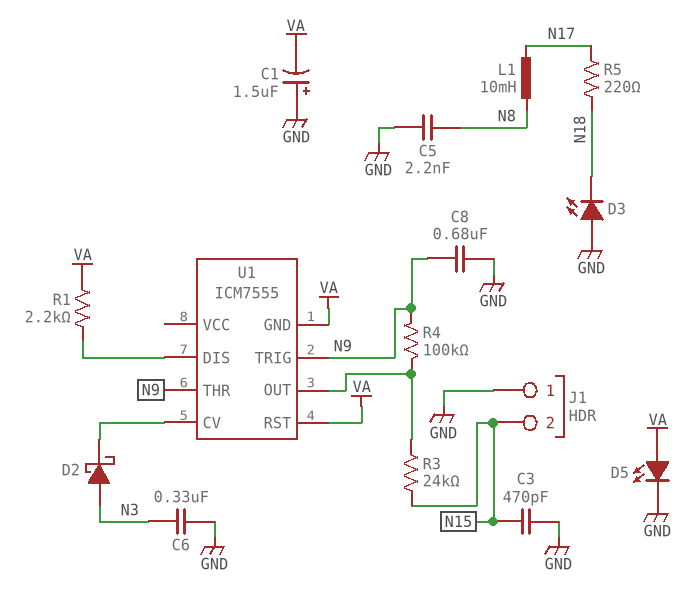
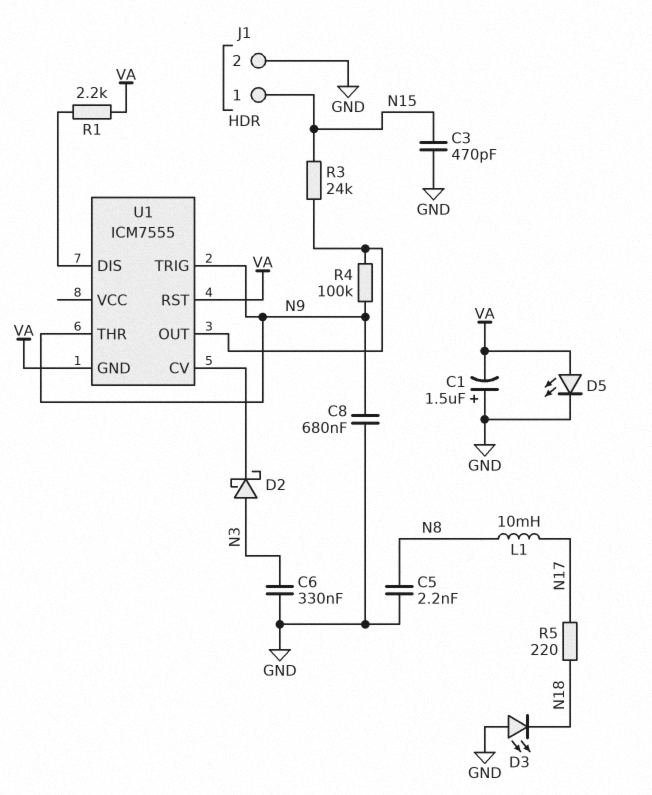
J1 pin 1: GND -> N15
J1 pin 2: N15 -> GND

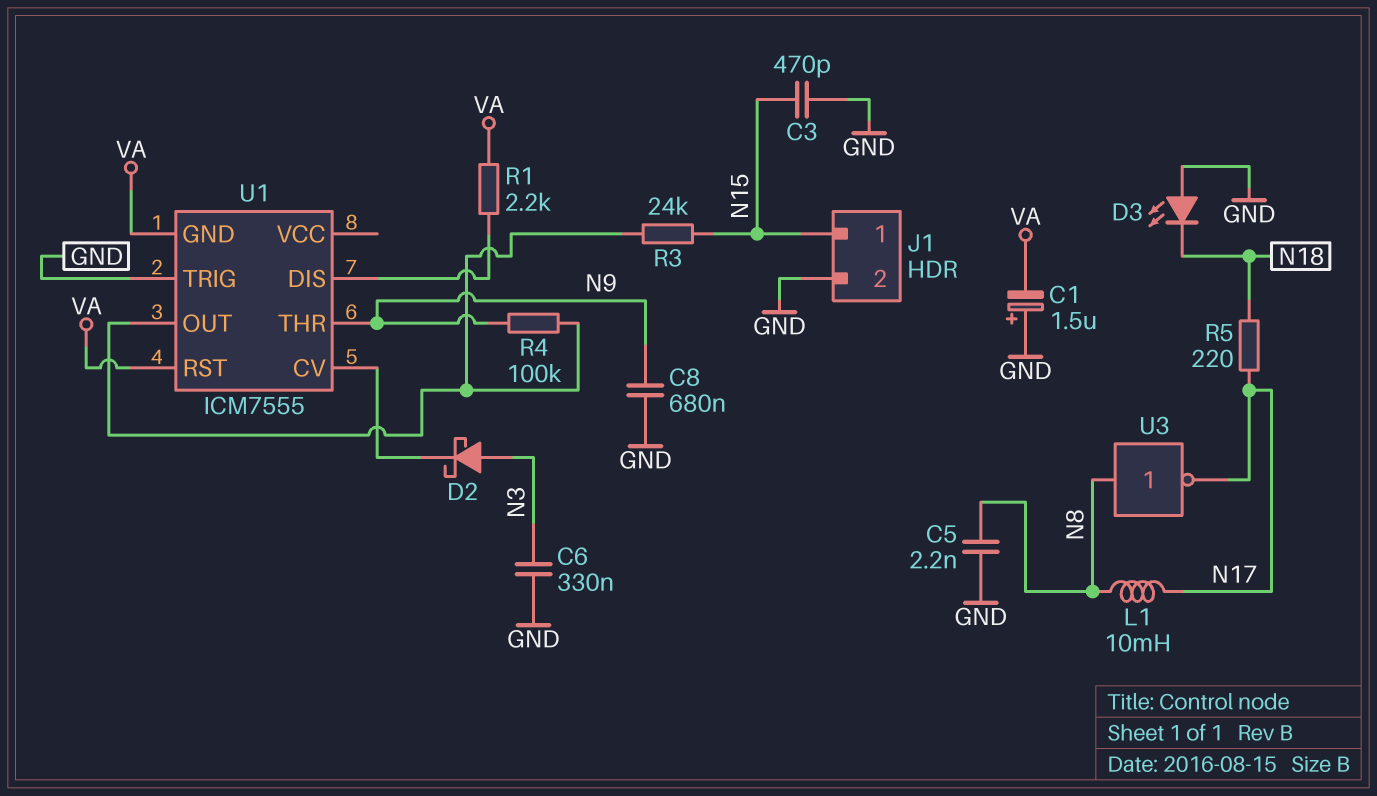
D5: LED (A VA, K GND) -> none
U1 pin TRIG: N9 -> GND
U3: none -> NOT (in N8, out N17)

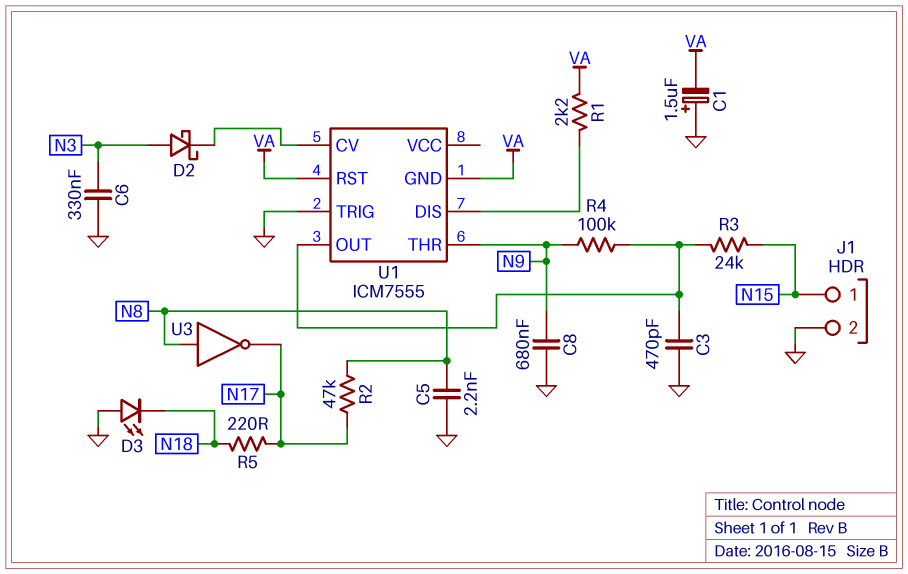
C3: 470pF (GND, N15) -> 470pF (GND, U1/OUT)
L1: 10mH (N8, N17) -> none
R2: none -> 47k (N8, N17)

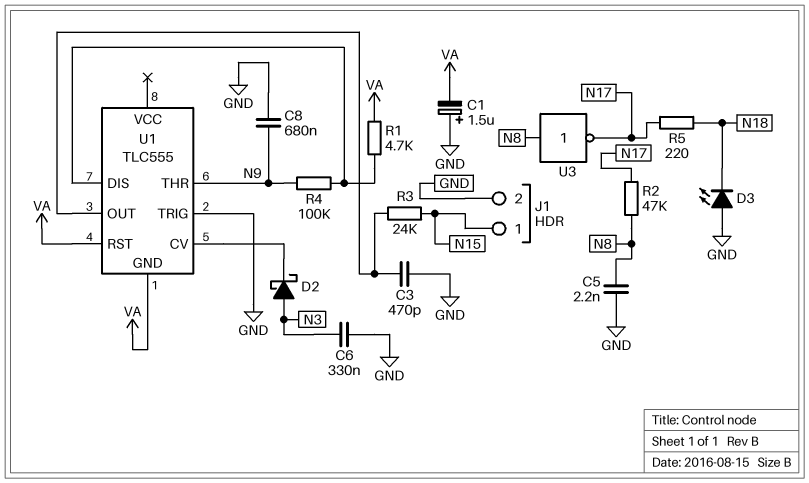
R1: 2.2k (U1/DIS, VA) -> 4.7k (U1/DIS, VA)
R4: 100k (N9, U1/OUT) -> 100k (N9, U1/DIS)
U1: ICM7555 -> TLC555

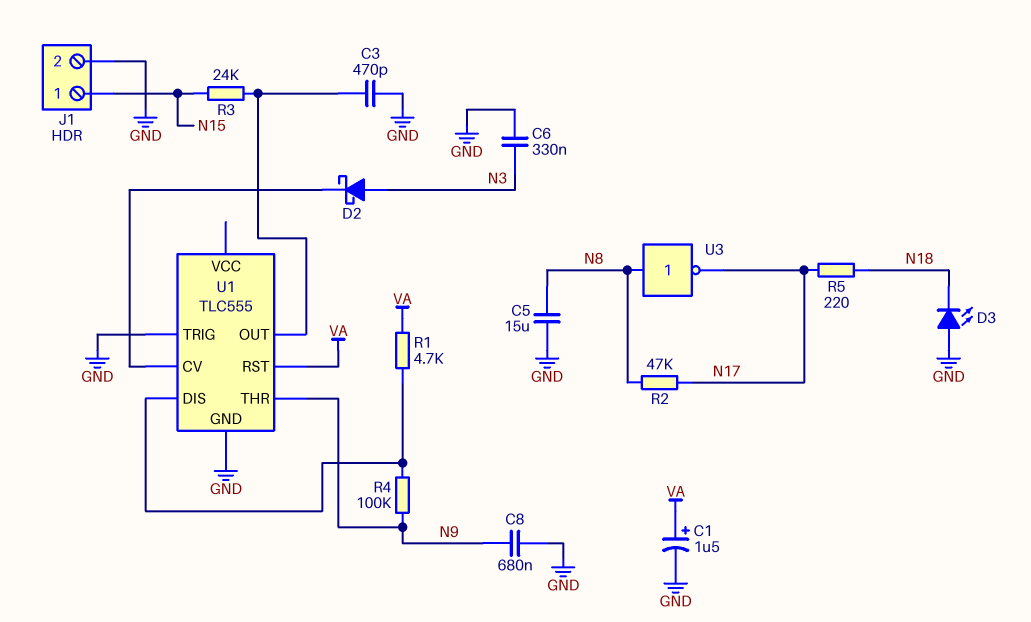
C1: 1.5uF (plus GND, minus VA) -> 1.5uF (plus VA, minus GND)
C5: 2.2nF (GND, N8) -> 15uF (GND, N8)
U1 pin GND: VA -> GND

